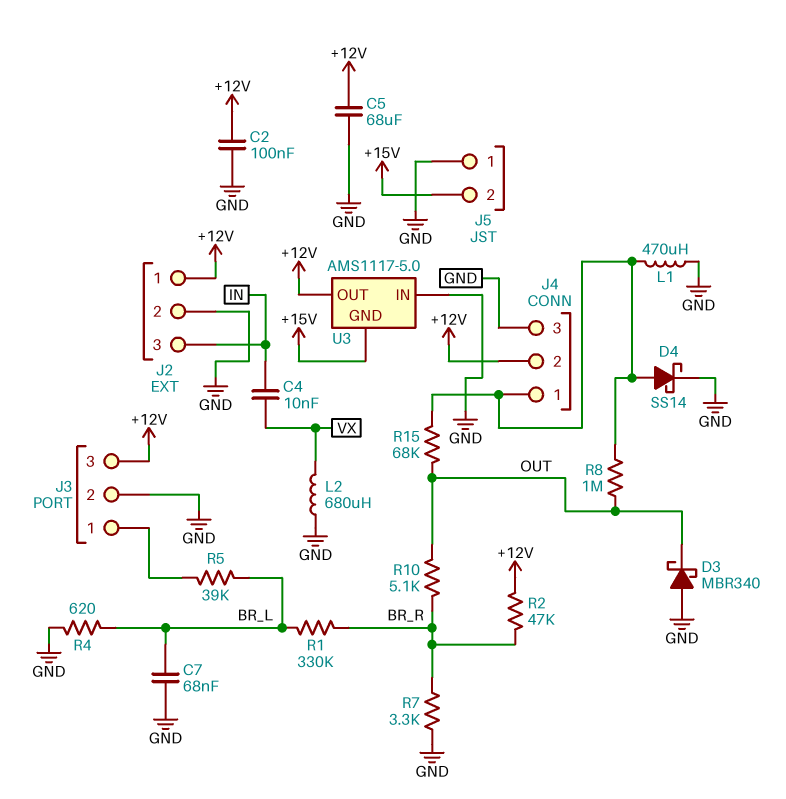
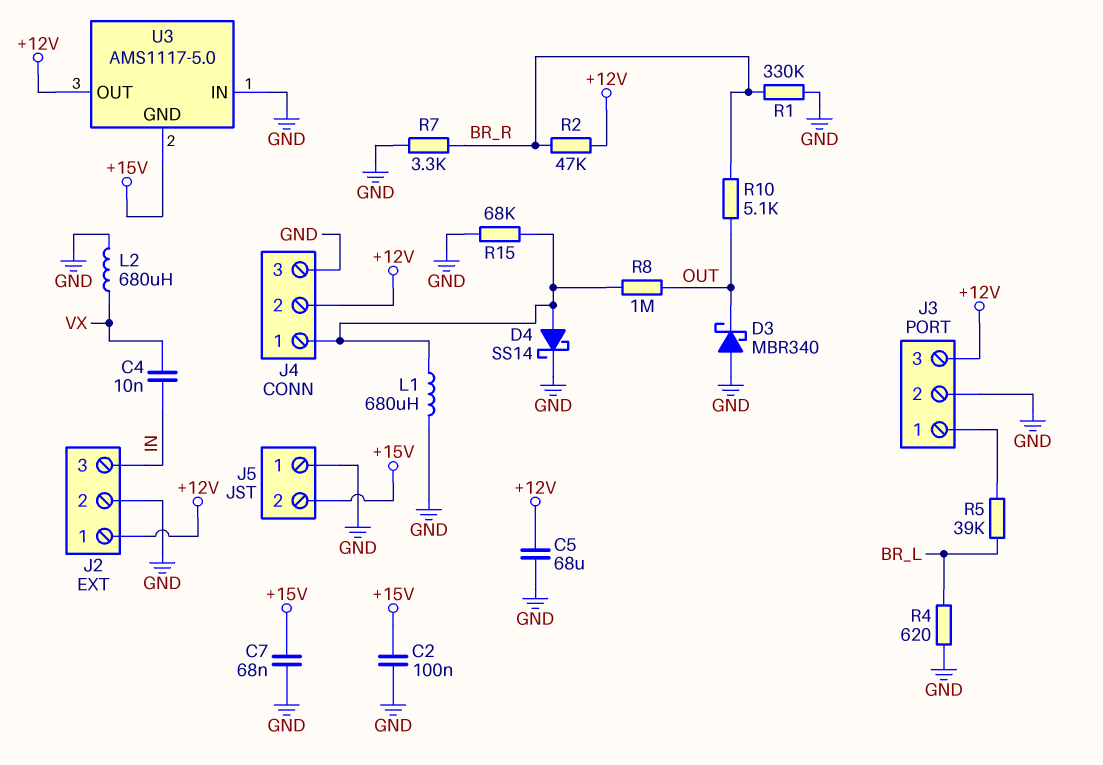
C2: 100nF (+12V, GND) -> 100nF (+15V, GND)
C7: 68nF (BR_L, GND) -> 68nF (+15V, GND)
L1: 470uH (GND, J4/1) -> 680uH (GND, J4/1)
R1: 330k (BR_L, BR_R) -> 330k (BR_R, GND)
R15: 68k (J4/1, OUT) -> 68k (GND, J4/1)

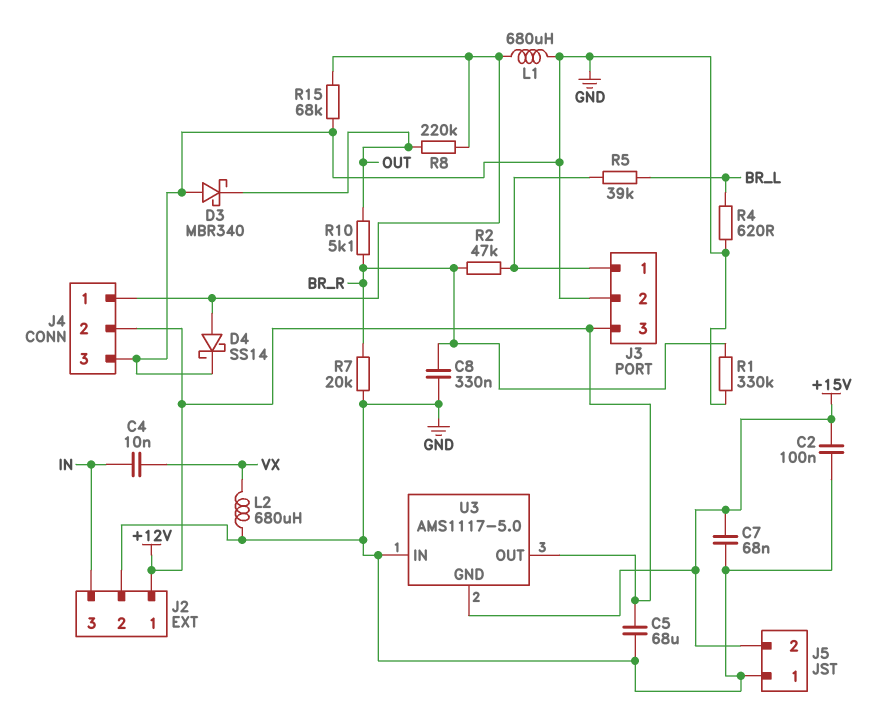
C8: none -> 330nF (BR_R, GND)
R2: 47k (+12V, BR_R) -> 47k (BR_R, J3/1)
R7: 3.3k (BR_R, GND) -> 20k (BR_R, GND)
R8: 1M (J4/1, OUT) -> 220k (J4/1, OUT)

